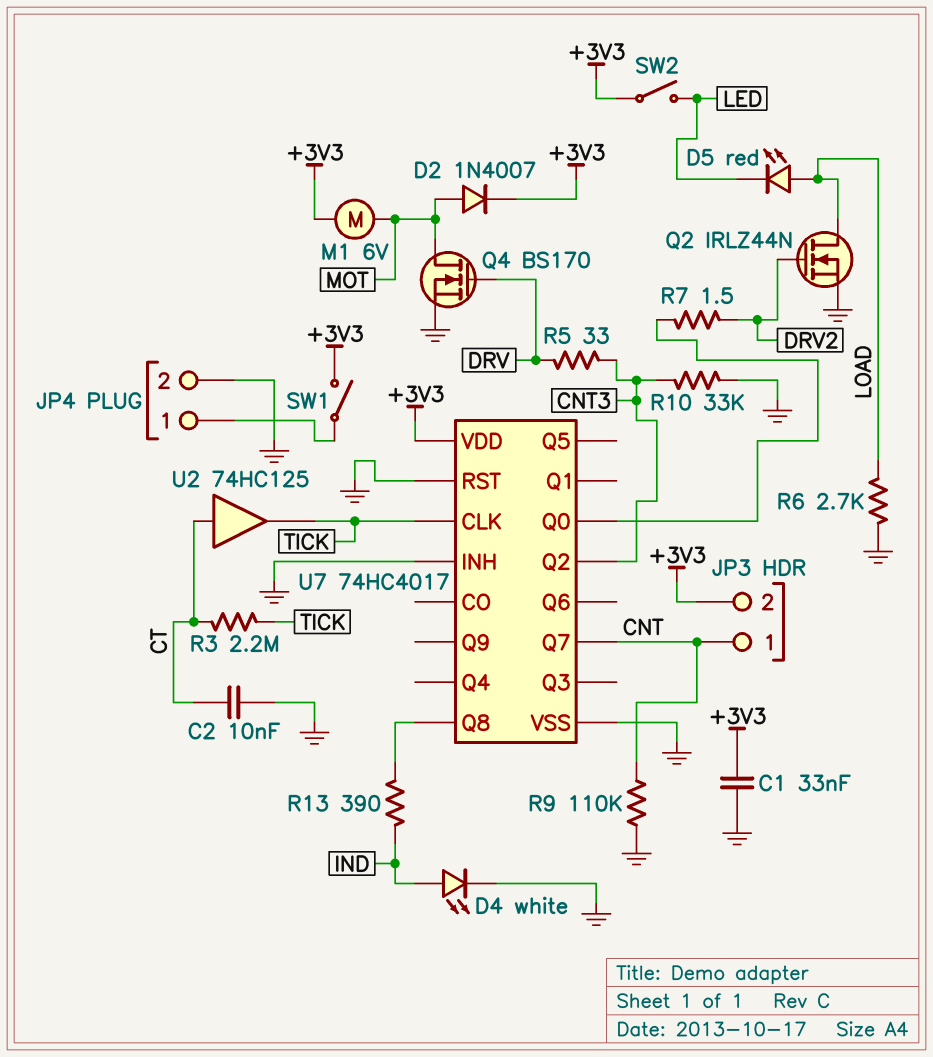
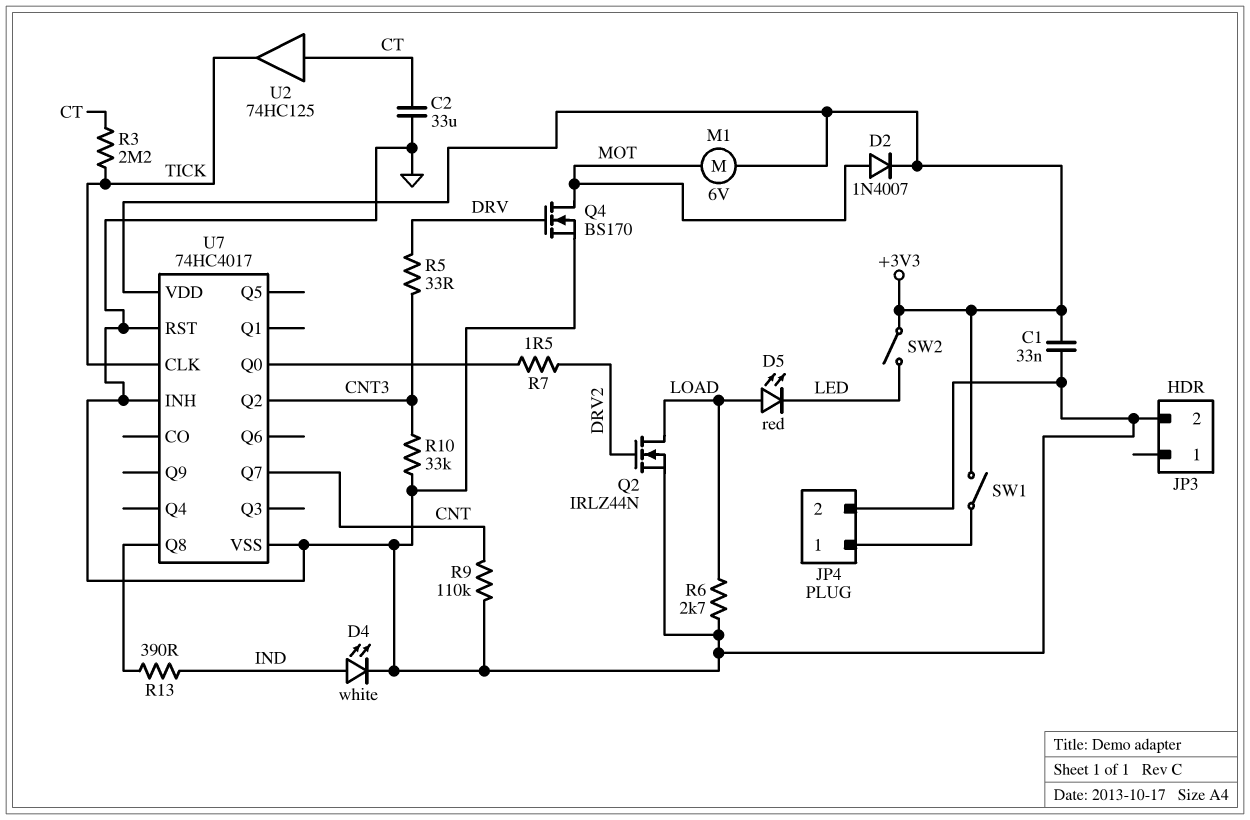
C2: 10nF (CT, GND) -> 33uF (CT, GND)
JP3 pin 1: CNT -> none
JP3 pin 2: +3V3 -> GND

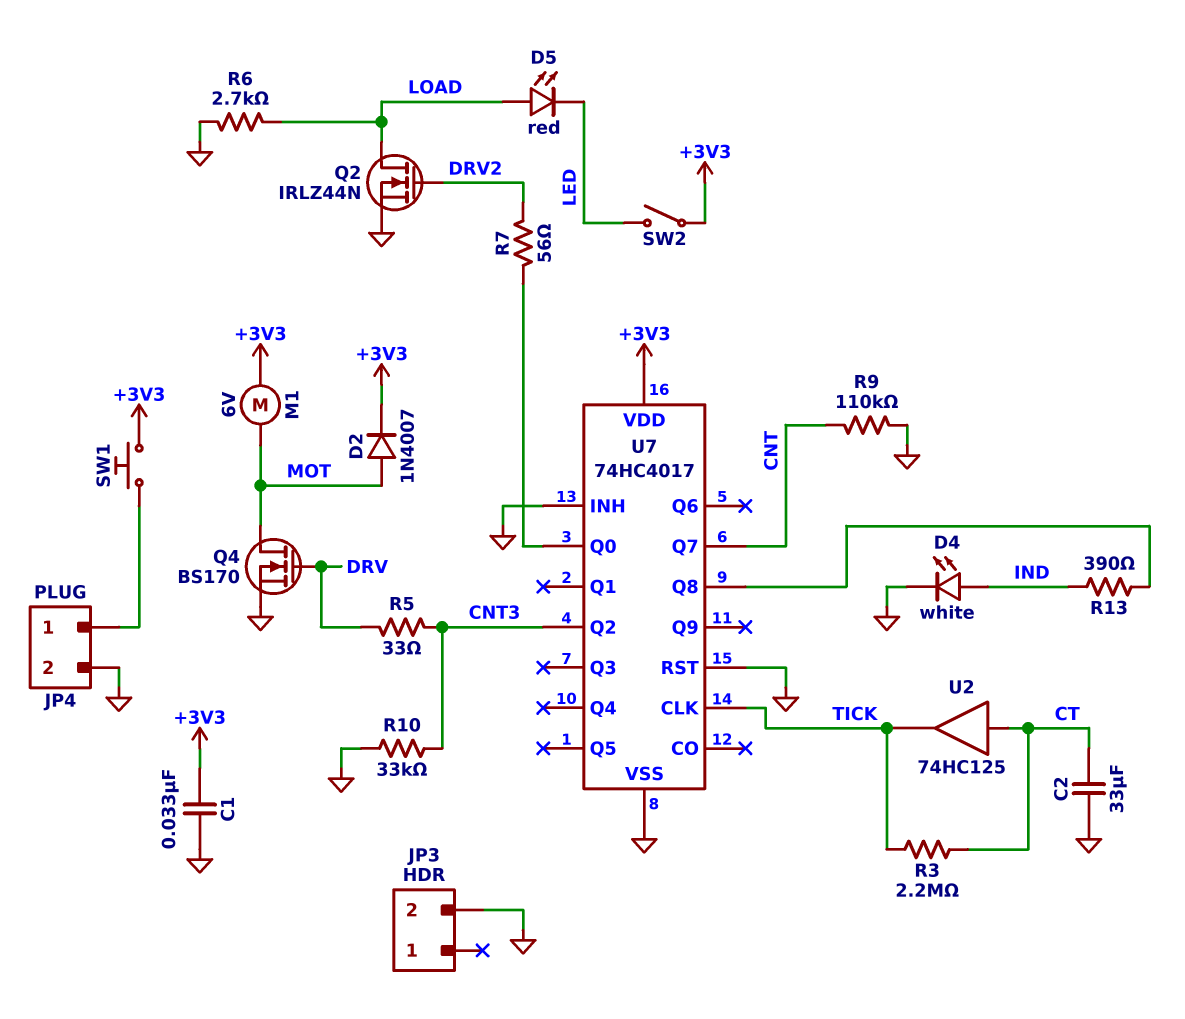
R7: 1.5 (DRV2, U7/Q0) -> 56 (DRV2, U7/Q0)
SW1: switch (+3V3, JP4/1) -> button (+3V3, JP4/1)

